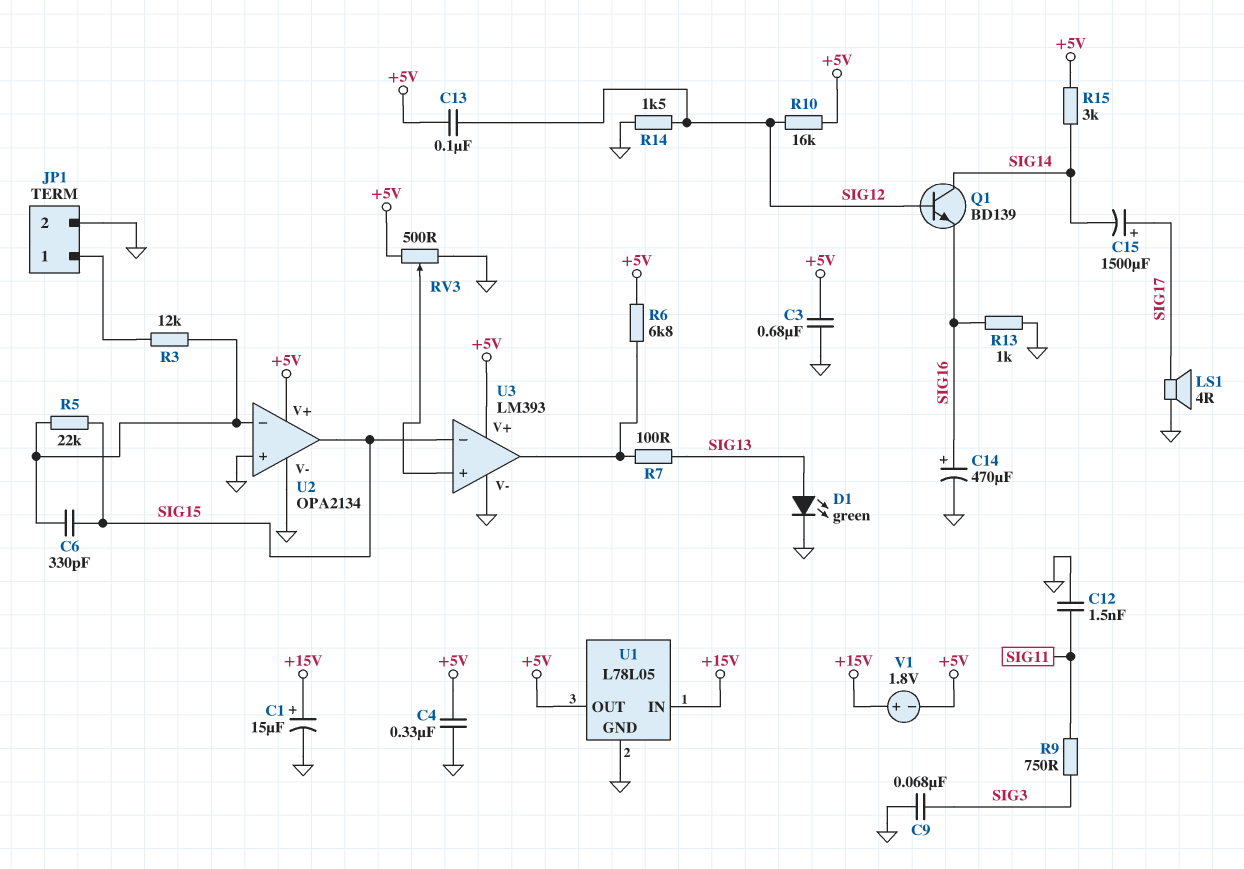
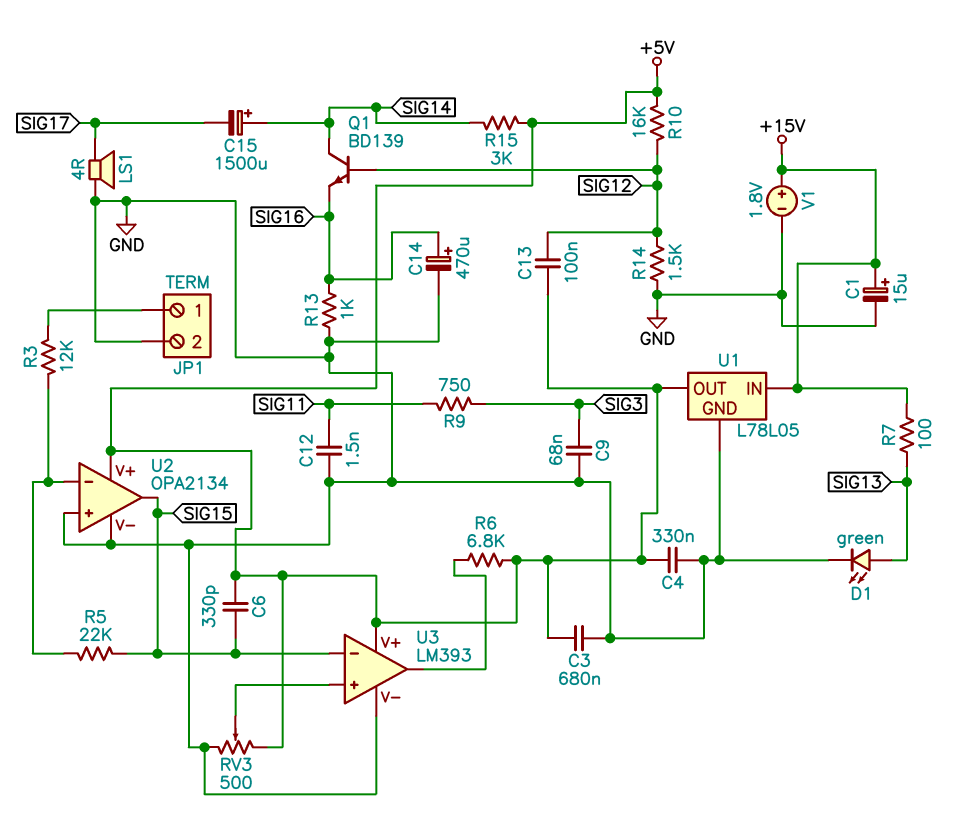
C6: 330pF (SIG15, U2/in-) -> 330pF (+5V, SIG15)
C15: 1500uF (plus SIG17, minus SIG14) -> 1500uF (plus SIG14, minus SIG17)
R7: 100 (SIG13, U3/out) -> 100 (+15V, SIG13)
V1: 1.8V (plus +15V, minus +5V) -> 1.8V (plus +15V, minus GND)

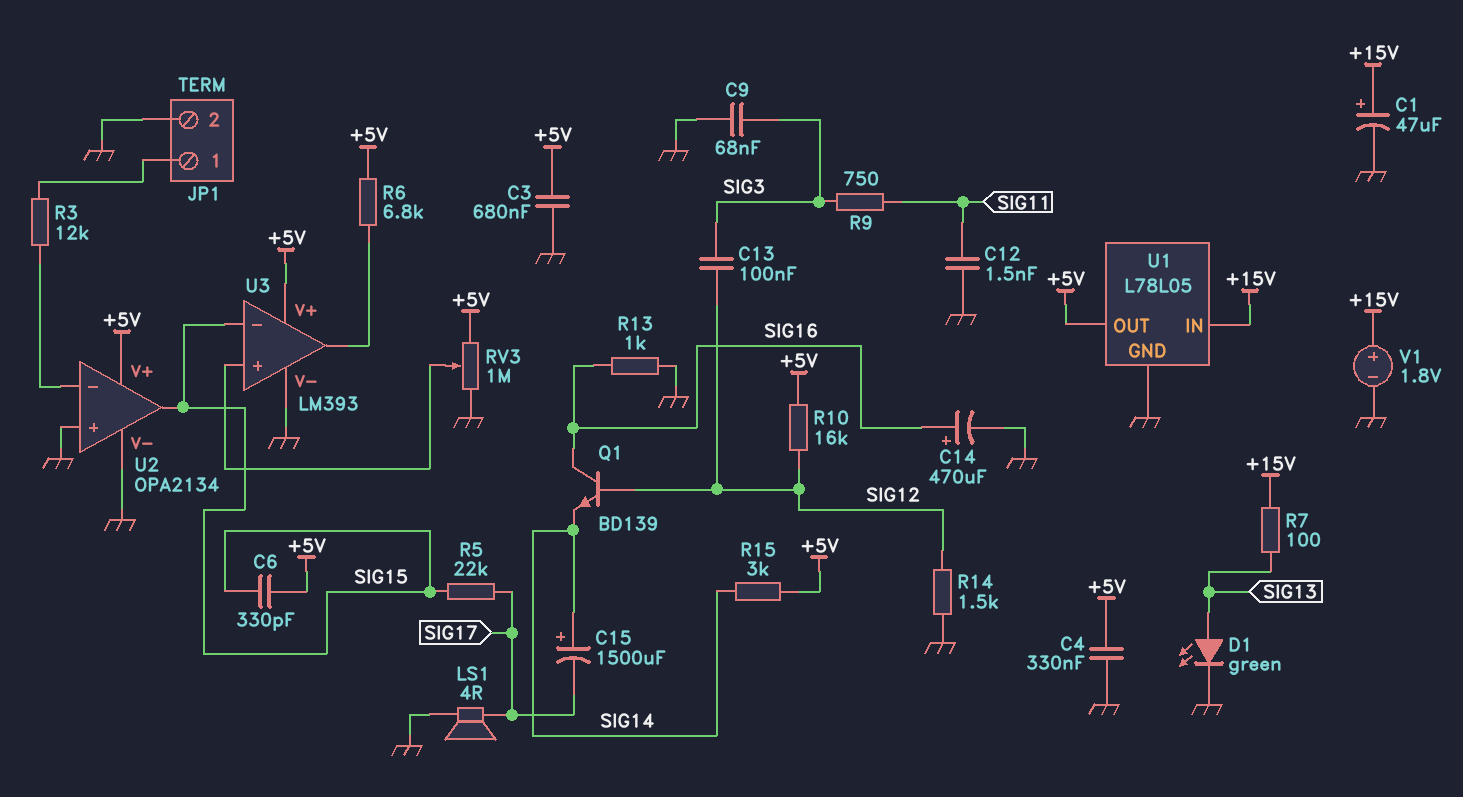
C1: 15uF (plus +15V, minus GND) -> 47uF (plus +15V, minus GND)
C13: 100nF (+5V, SIG12) -> 100nF (SIG3, SIG12)
Q1: NPN BD139 (B SIG12, C SIG14, E SIG16) -> NPN BD139 (B SIG12, C SIG16, E SIG14)
R5: 22k (SIG15, U2/in-) -> 22k (SIG15, SIG17)
RV3: 500 (+5V, GND, wiper U3/in+) -> 1M (+5V, GND, wiper U3/in+)

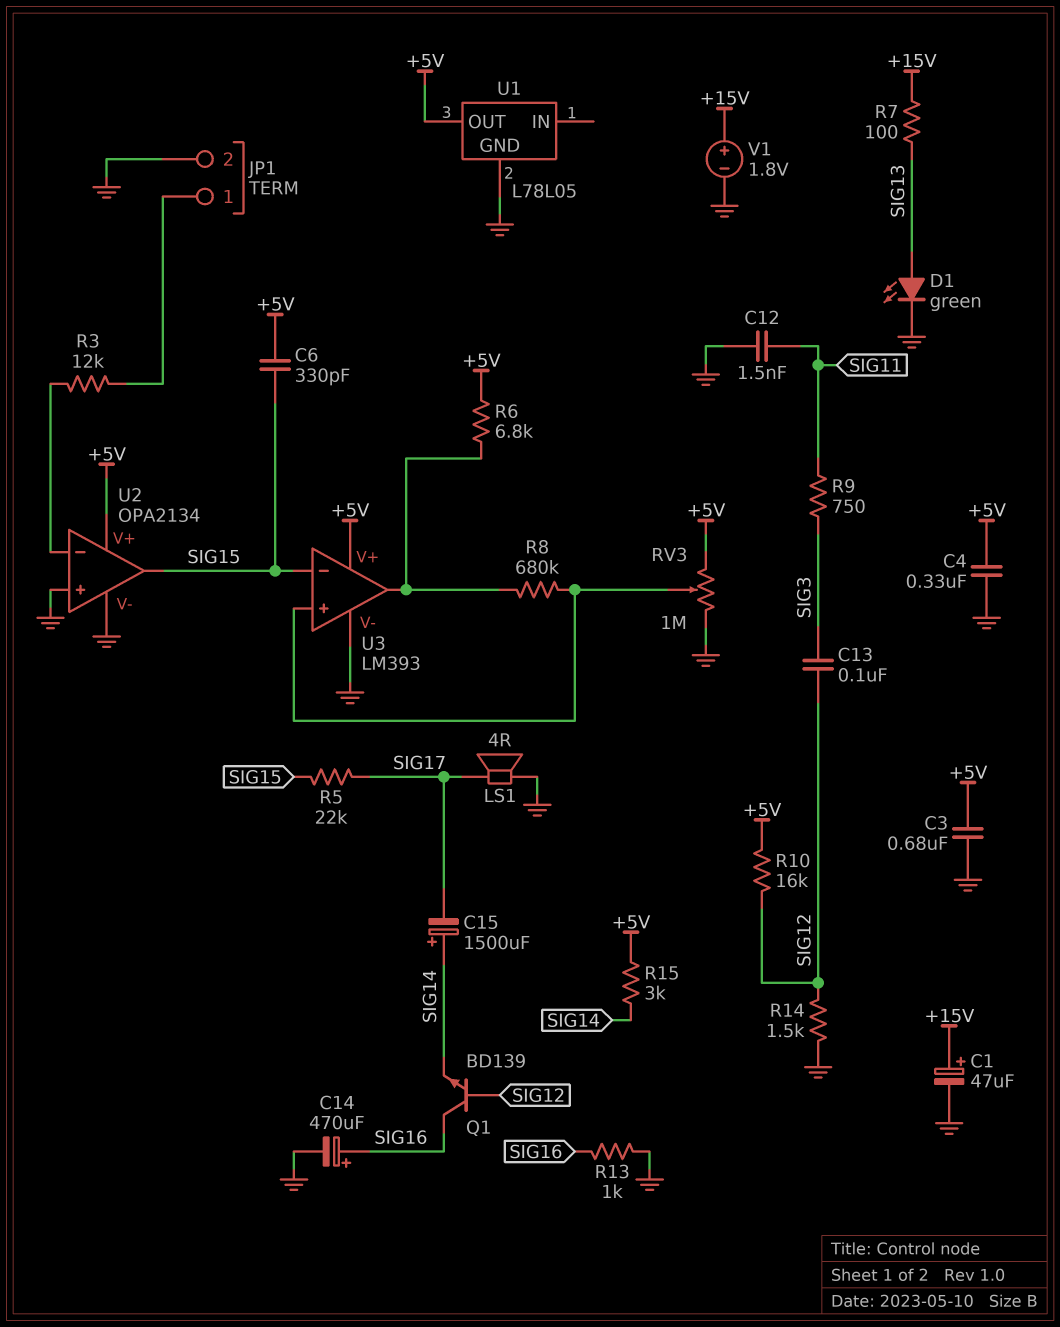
C9: 68nF (GND, SIG3) -> none
R8: none -> 680k (U3/in+, U3/out)
U1 pin IN: +15V -> none

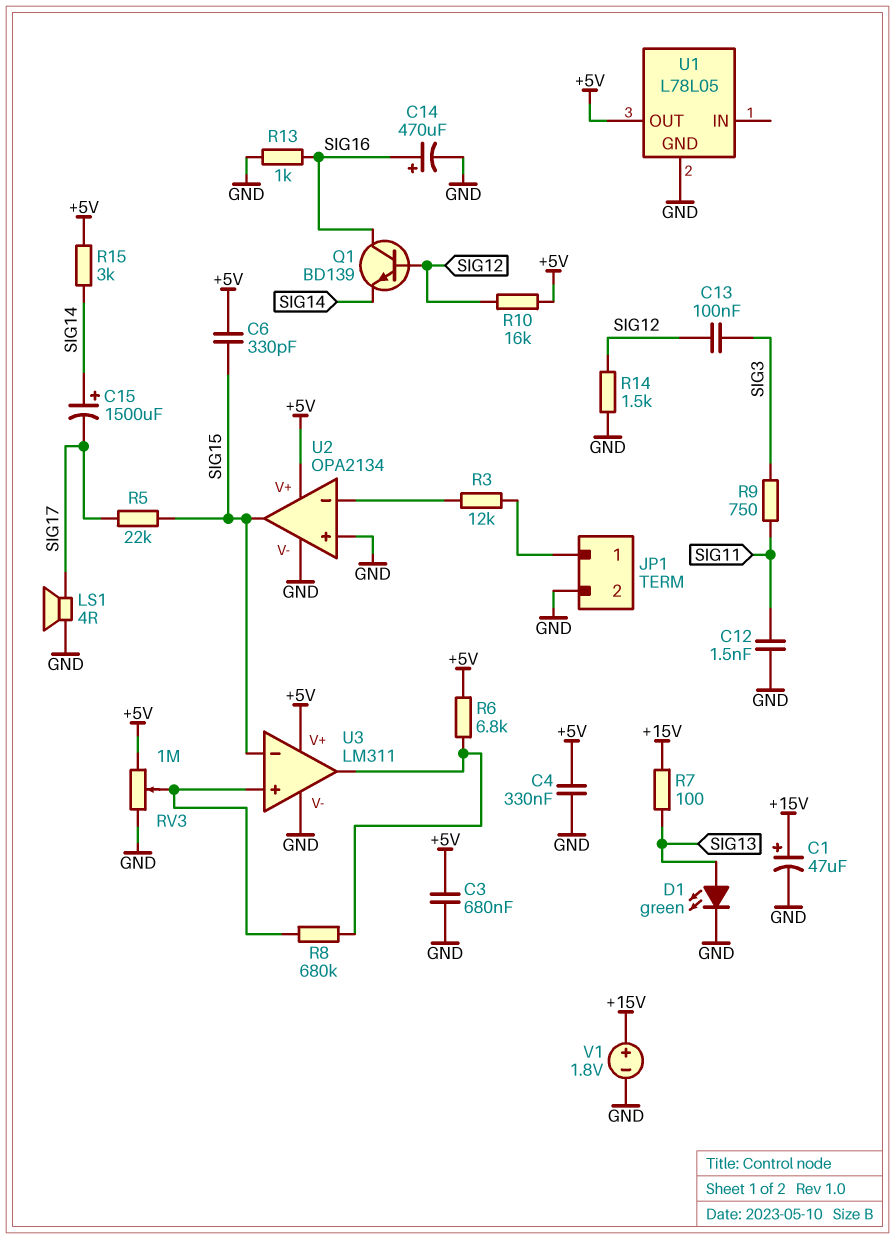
U3: LM393 -> LM311

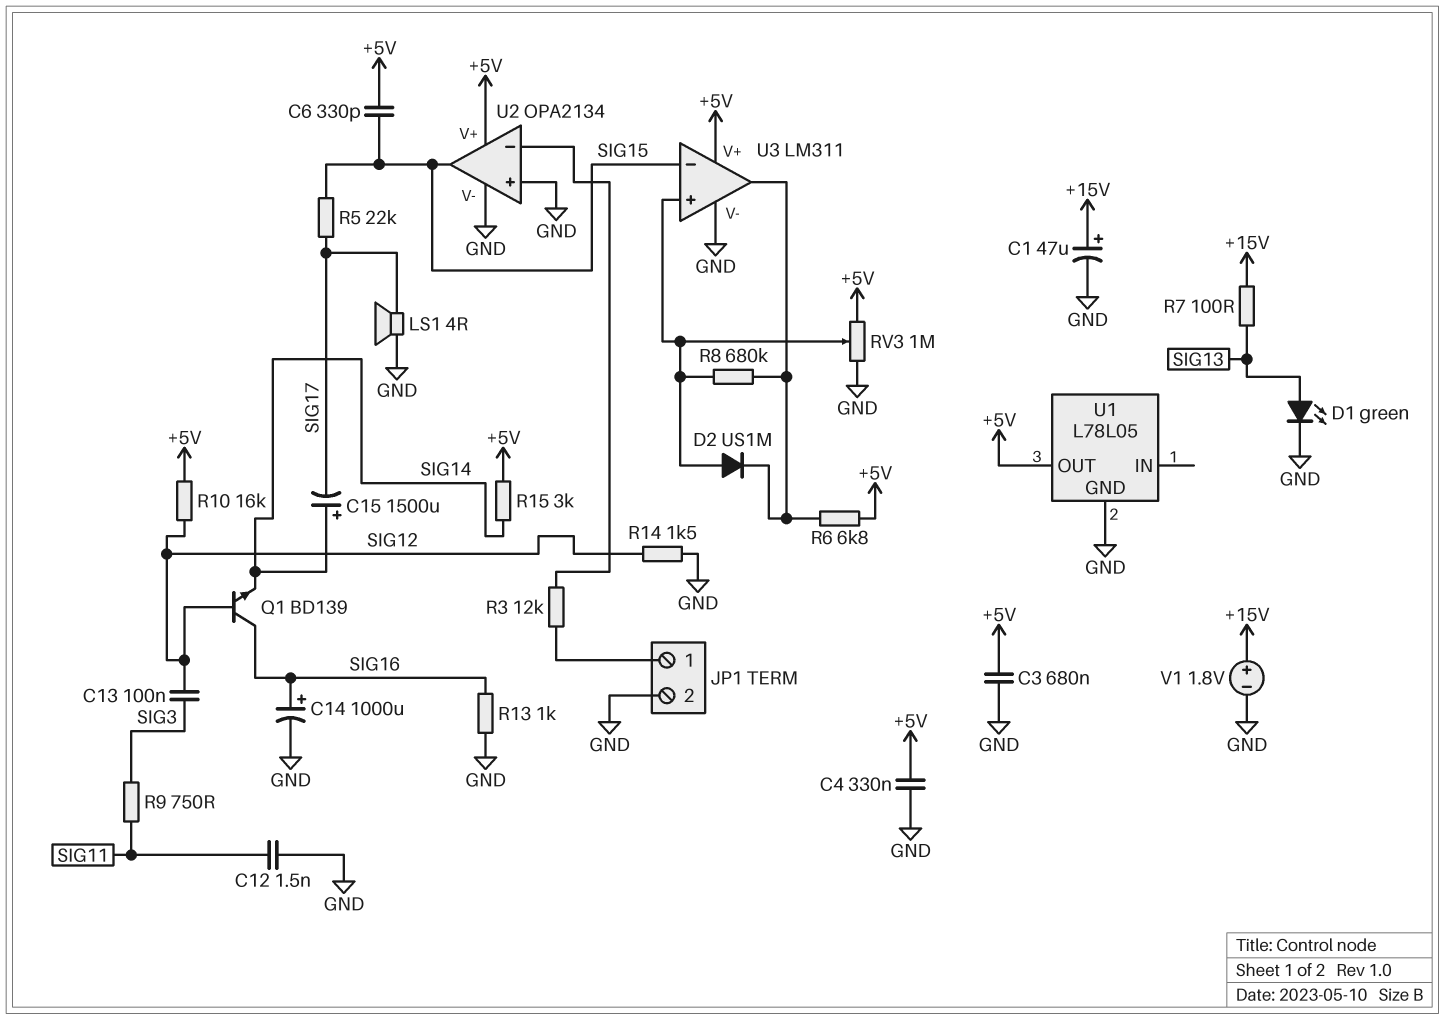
C14: 470uF (plus SIG16, minus GND) -> 1000uF (plus SIG16, minus GND)
D2: none -> diode US1M (A U3/in+, K U3/out)

